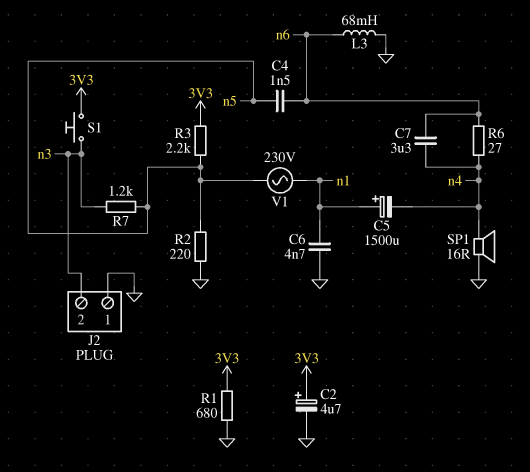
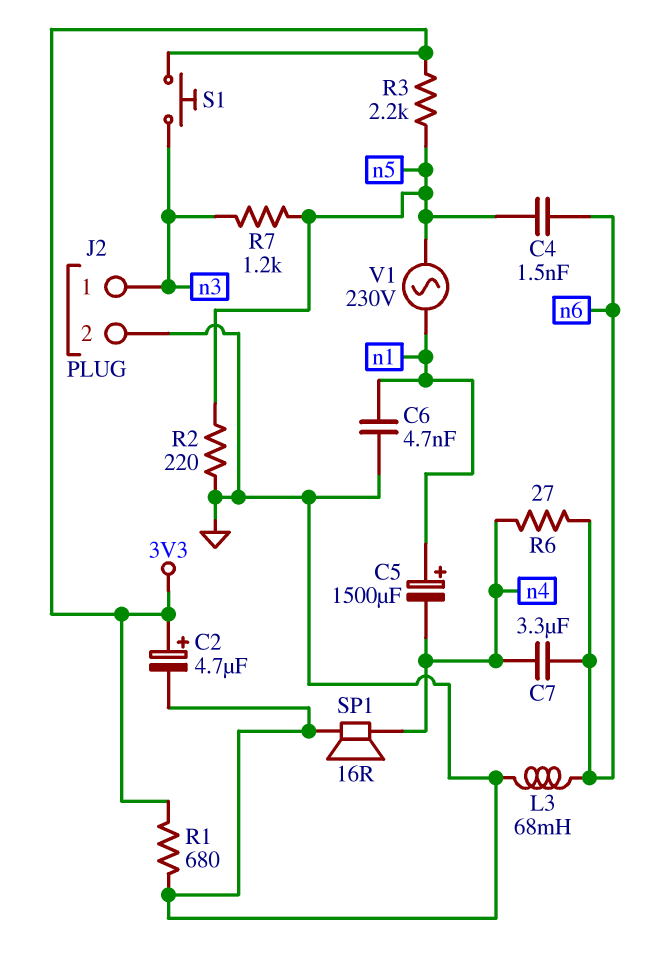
J2 pin 1: GND -> n3
J2 pin 2: n3 -> GND

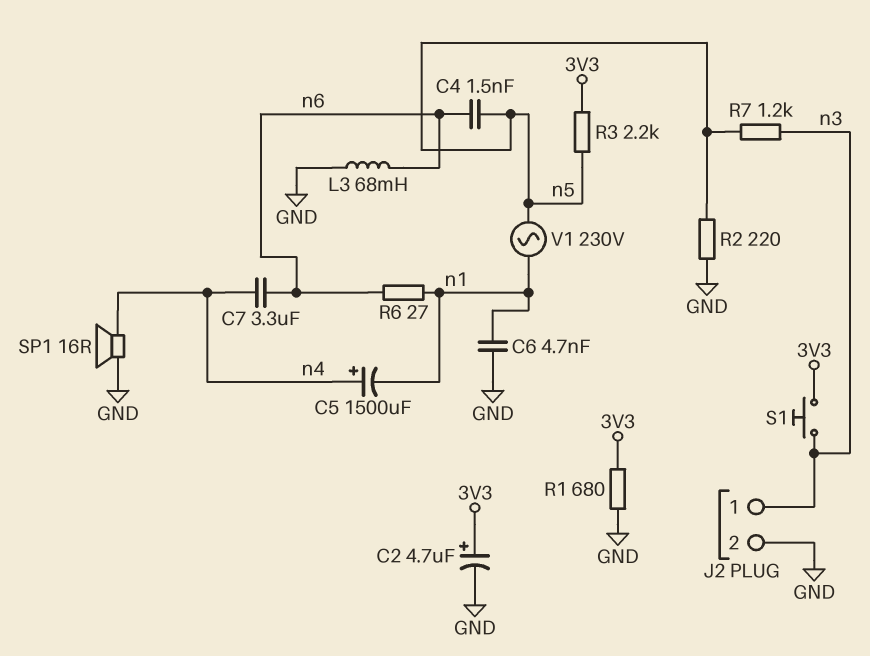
C5: 1500uF (plus n1, minus n4) -> 1500uF (plus n4, minus n1)
R6: 27 (n4, n6) -> 27 (n1, n6)

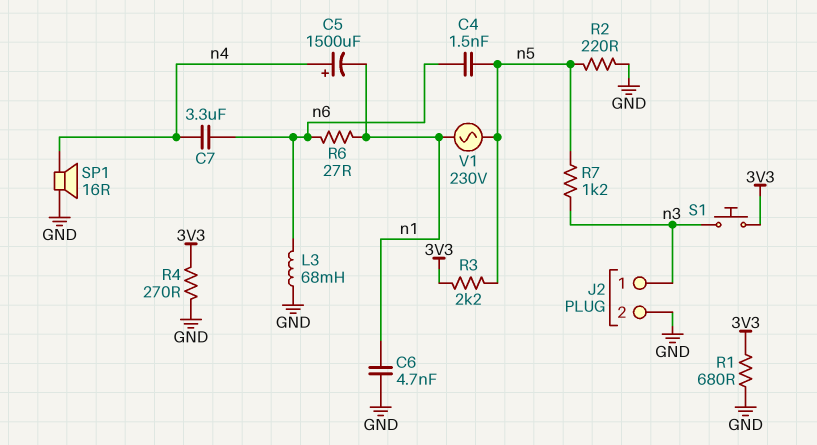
C2: 4.7uF (plus 3V3, minus GND) -> none
R4: none -> 270 (3V3, GND)

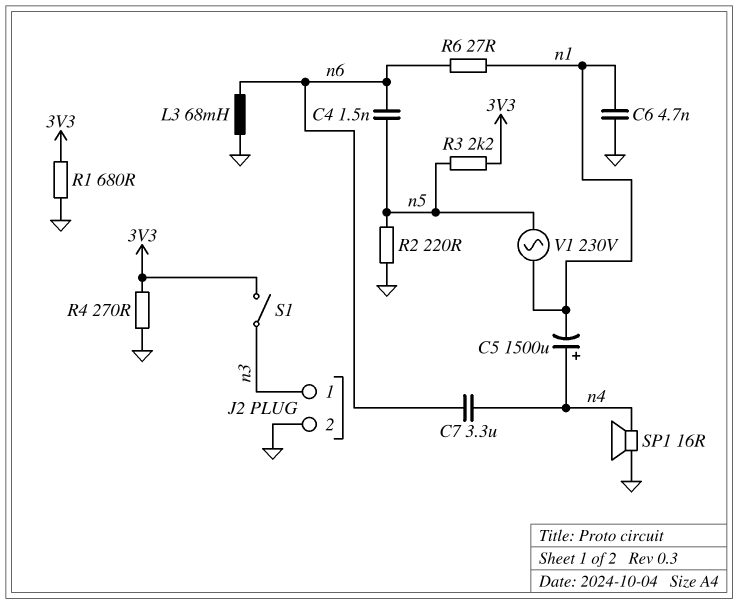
R7: 1.2k (n3, n5) -> none
S1: button (3V3, n3) -> switch (3V3, n3)

